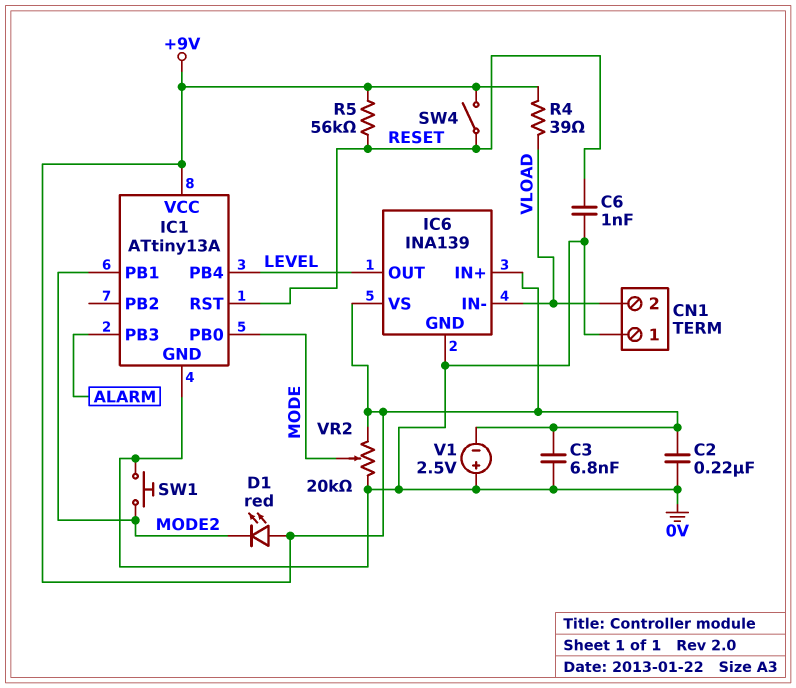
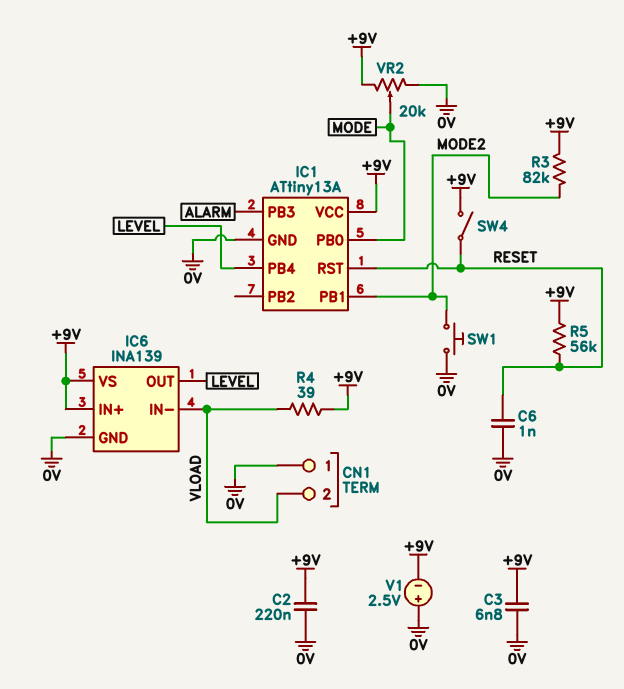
D1: LED red (A +9V, K MODE2) -> none
R3: none -> 82k (+9V, MODE2)

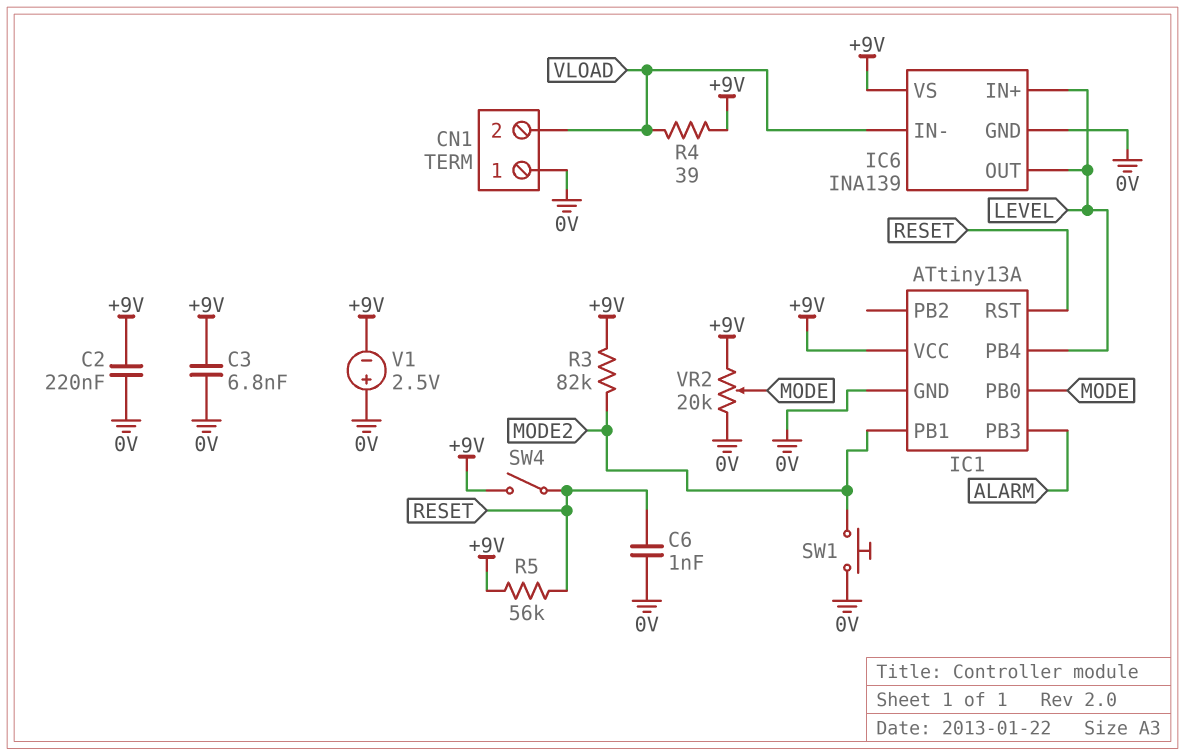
IC6 pin IN+: +9V -> LEVEL

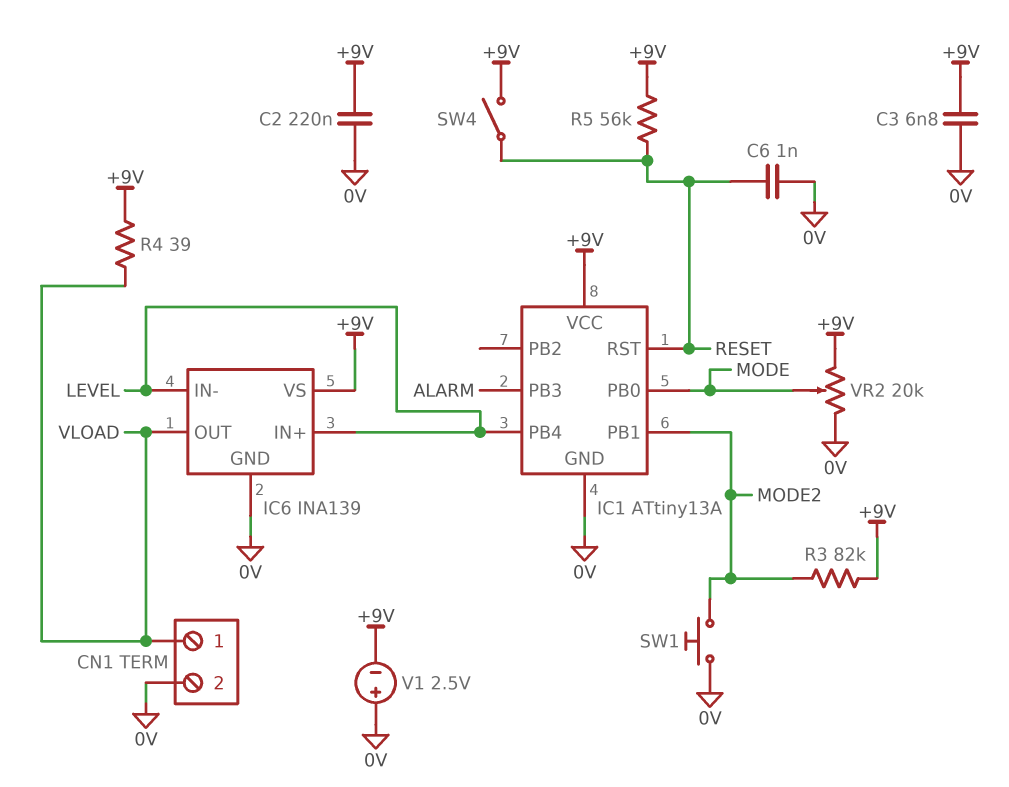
CN1 pin 1: 0V -> VLOAD
CN1 pin 2: VLOAD -> 0V
IC6 pin IN-: VLOAD -> LEVEL
IC6 pin OUT: LEVEL -> VLOAD

